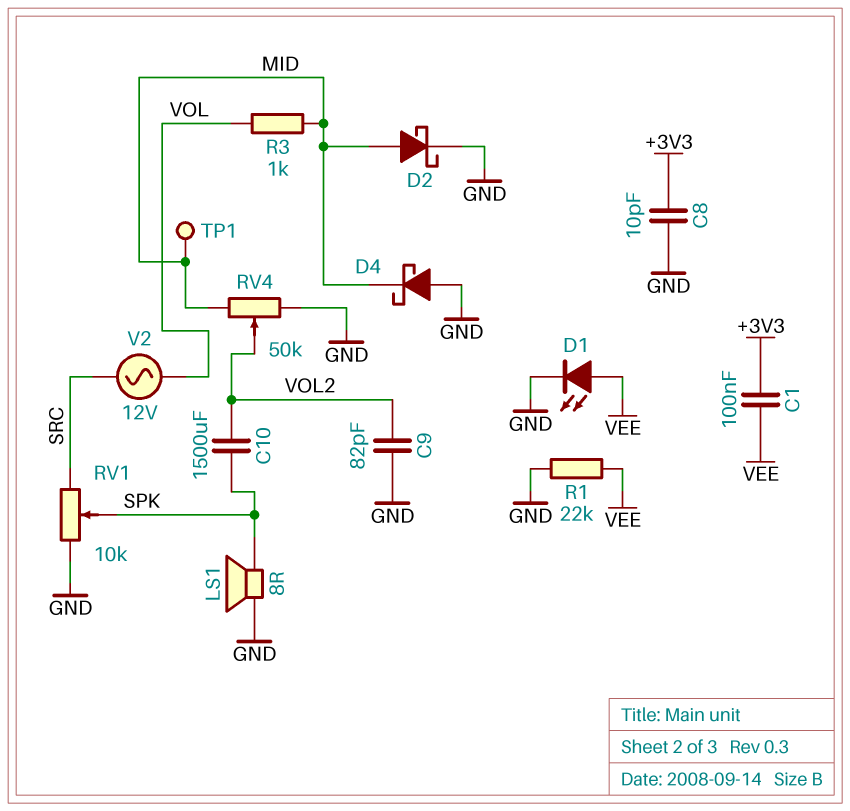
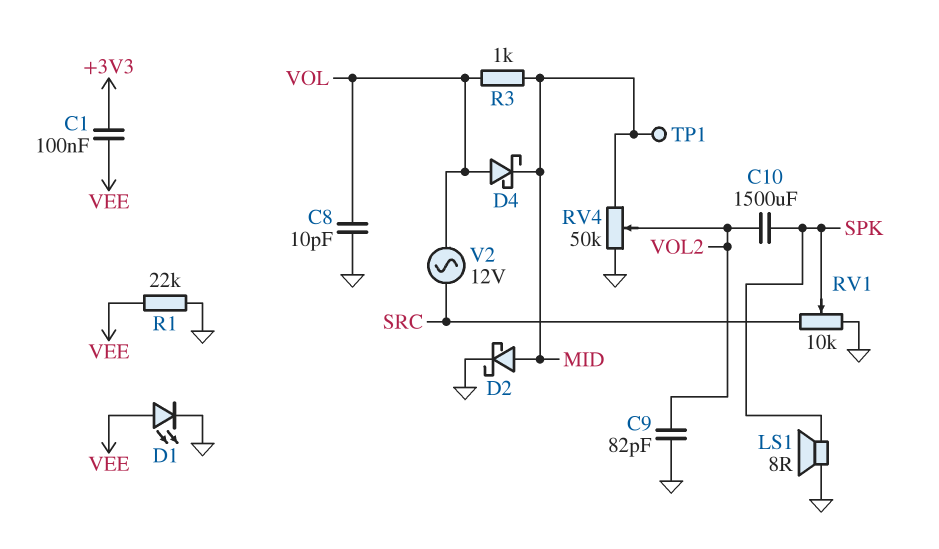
C8: 10pF (+3V3, GND) -> 10pF (GND, VOL)
D4: schottky (A GND, K MID) -> schottky (A VOL, K MID)

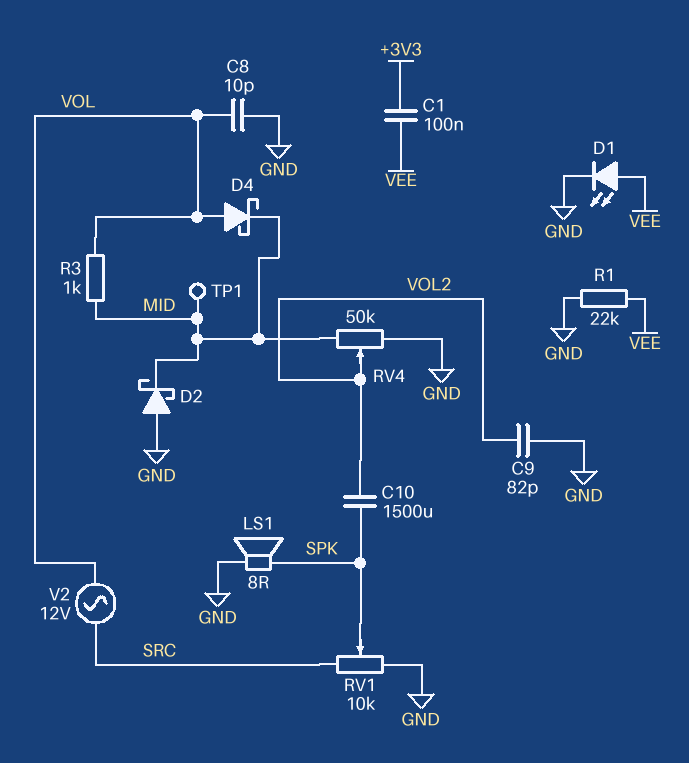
D2: schottky (A MID, K GND) -> schottky (A GND, K MID)

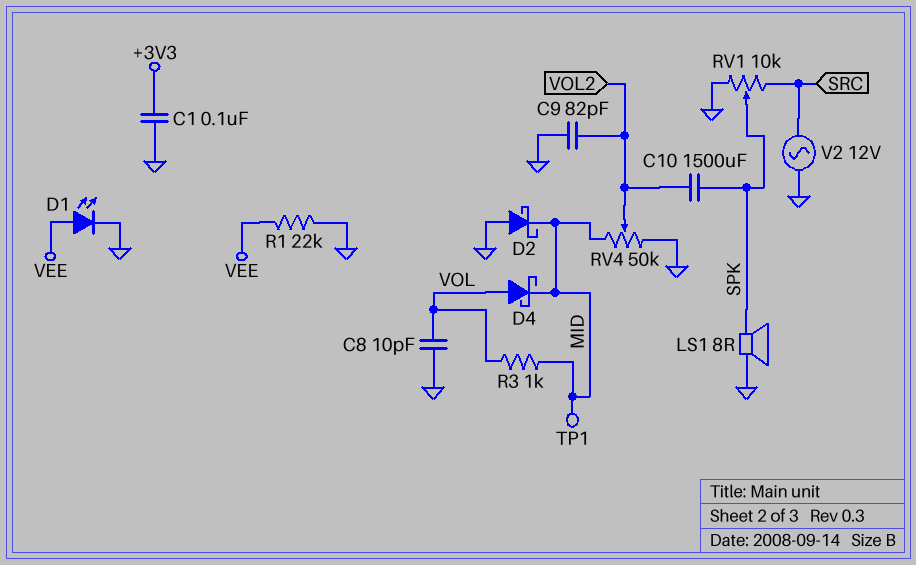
C1: 100nF (+3V3, VEE) -> 100nF (+3V3, GND)
V2: AC 12V (SRC, VOL) -> AC 12V (GND, SRC)

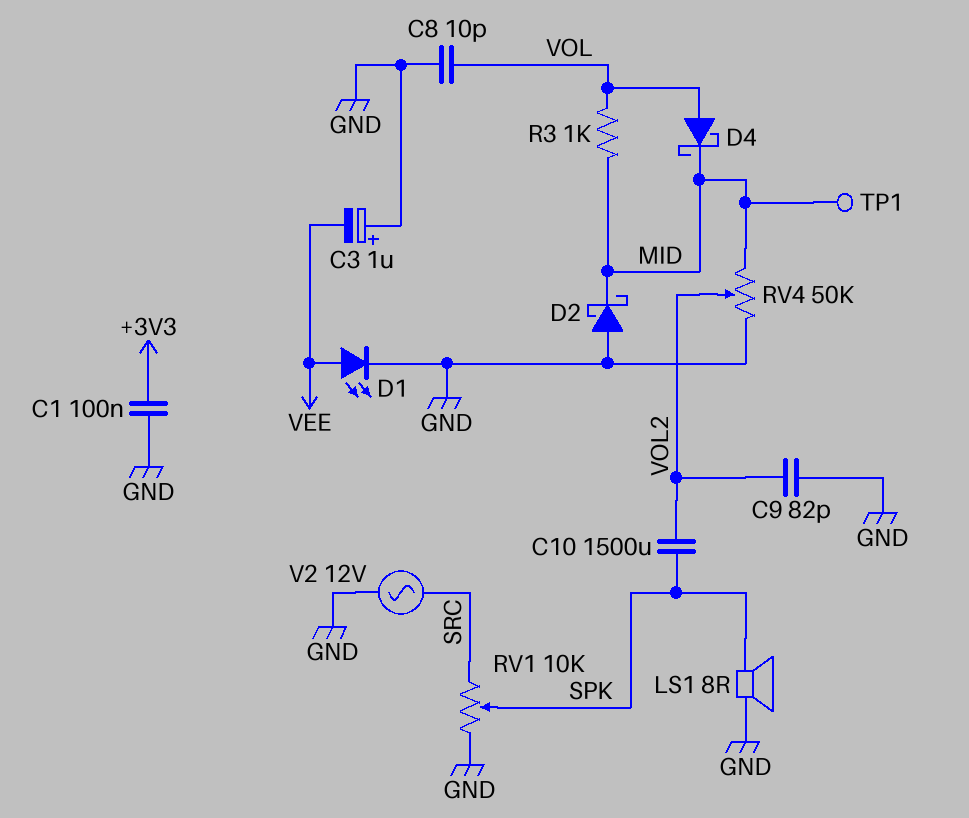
C3: none -> 1uF (plus GND, minus VEE)
R1: 22k (GND, VEE) -> none

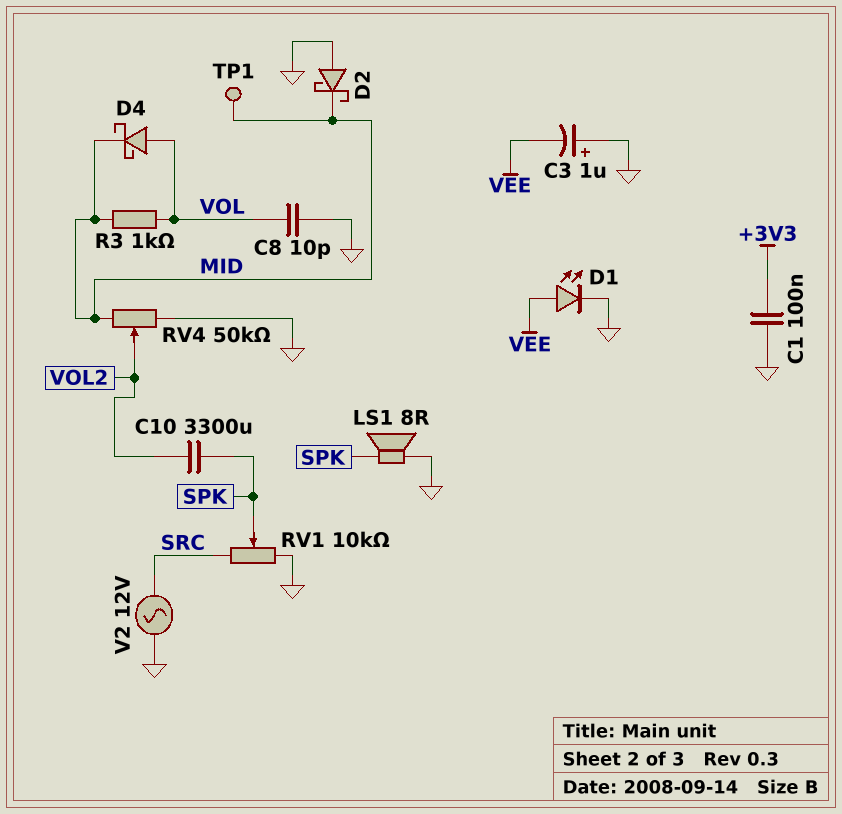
C9: 82pF (GND, VOL2) -> none
C10: 1500uF (SPK, VOL2) -> 3300uF (SPK, VOL2)

